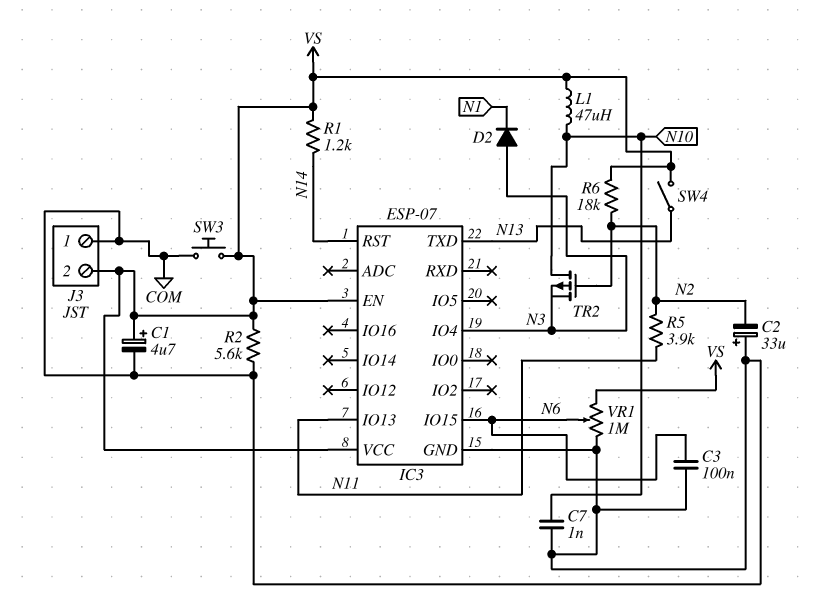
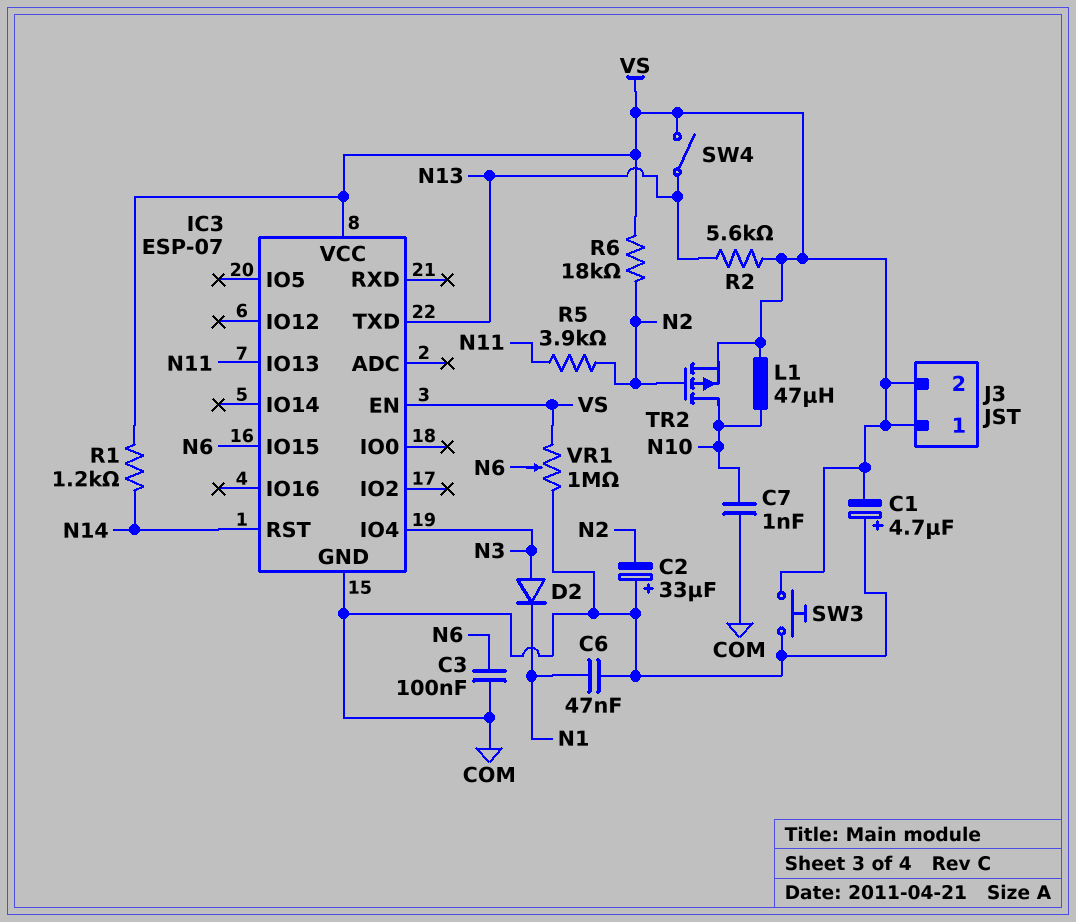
C1: 4.7uF (plus VS, minus COM) -> 4.7uF (plus COM, minus VS)
C6: none -> 47nF (COM, N1)
J3 pin 1: COM -> VS
R2: 5.6k (COM, VS) -> 5.6k (N13, VS)
TR2: PMOS (G N2, D N10, S N3) -> PMOS (G N2, D N10, S VS)

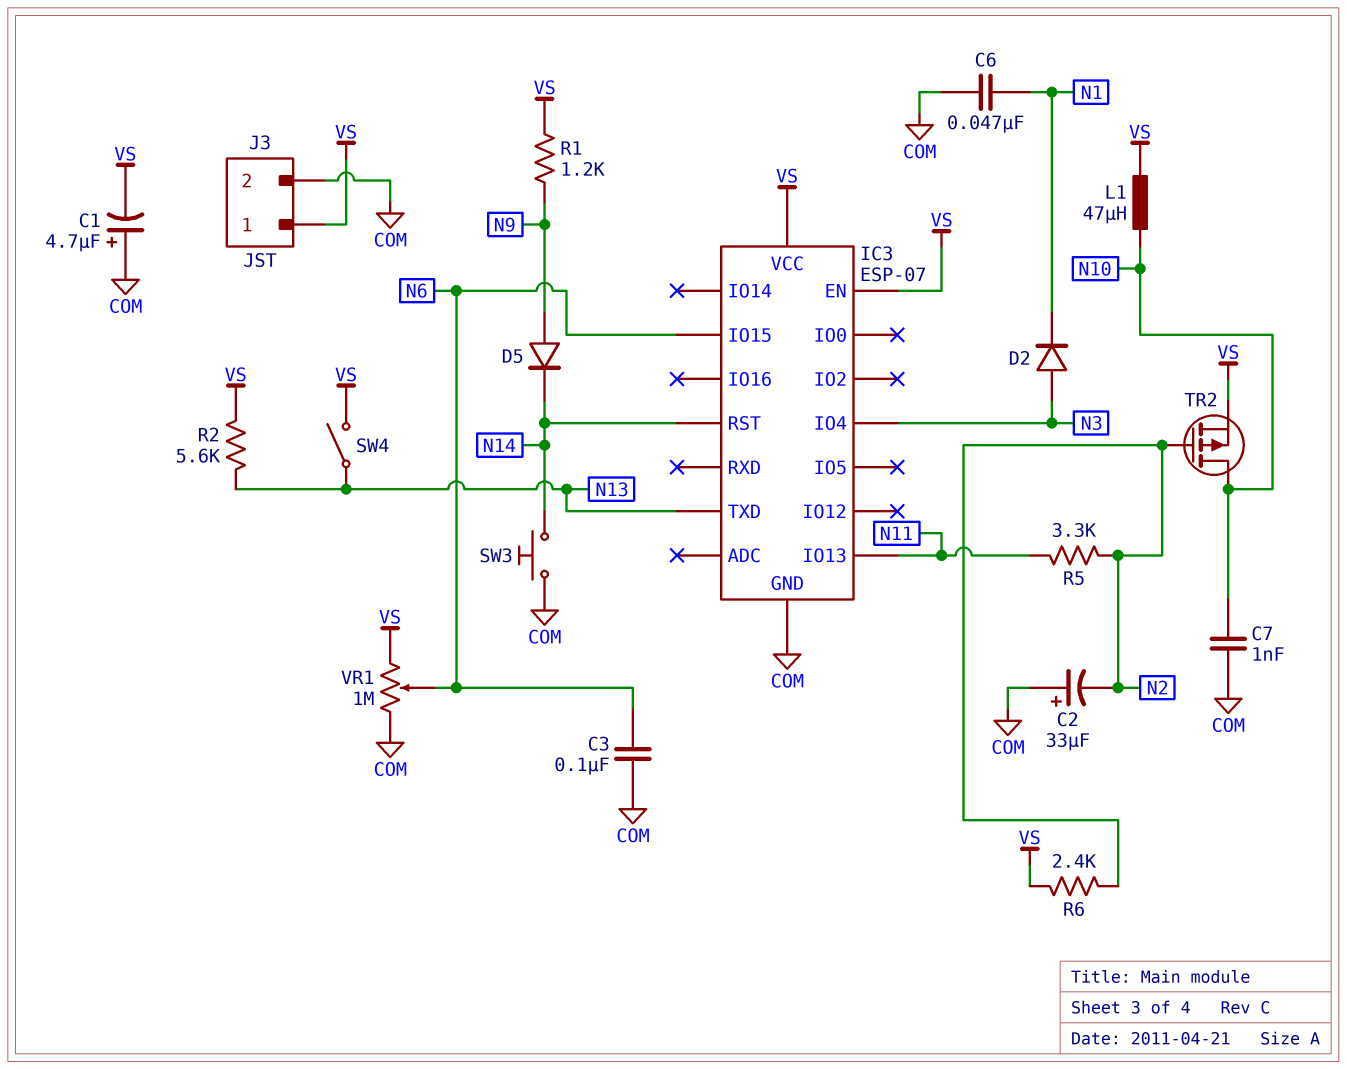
D5: none -> diode (A N9, K N14)
J3 pin 2: VS -> COM
R1: 1.2k (N14, VS) -> 1.2k (N9, VS)
R5: 3.9k (N2, N11) -> 3.3k (N2, N11)
R6: 18k (N2, VS) -> 2.4k (N2, VS)
SW3: button (COM, VS) -> button (COM, N14)

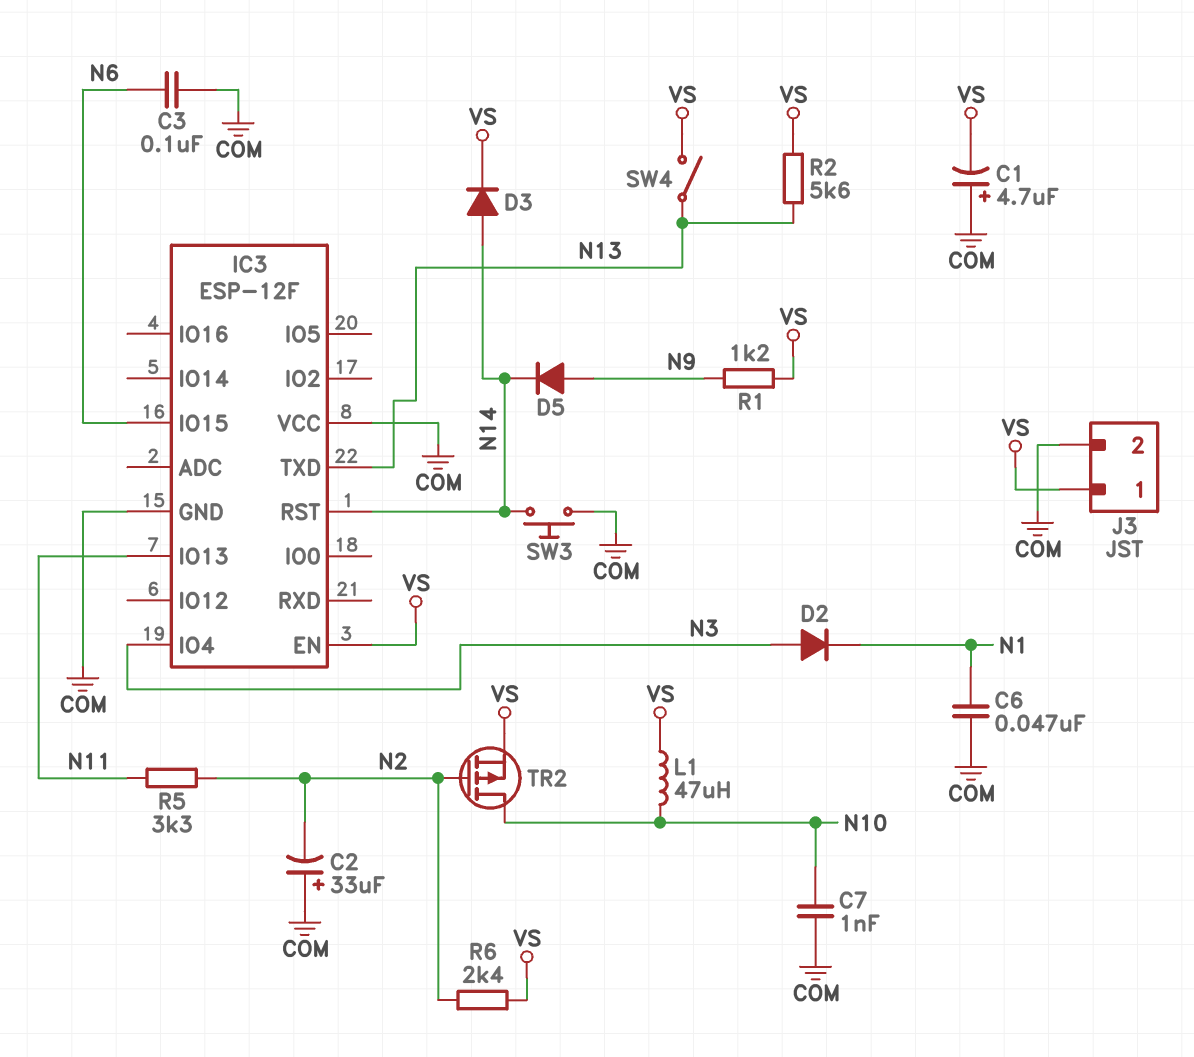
D3: none -> diode (A N14, K VS)
IC3: ESP-07 -> ESP-12F
IC3 pin VCC: VS -> COM
VR1: 1M (COM, VS, wiper N6) -> none

